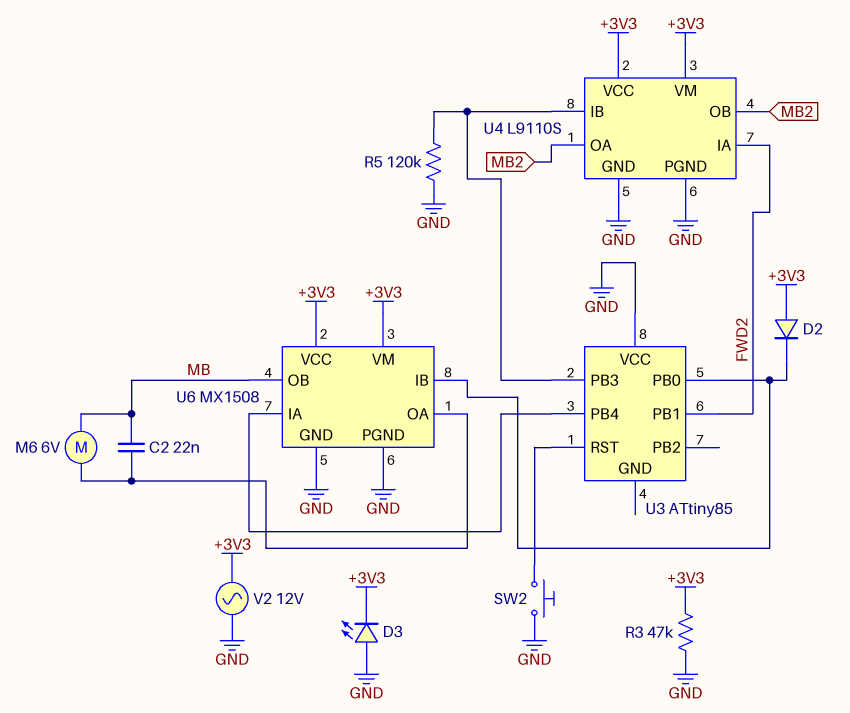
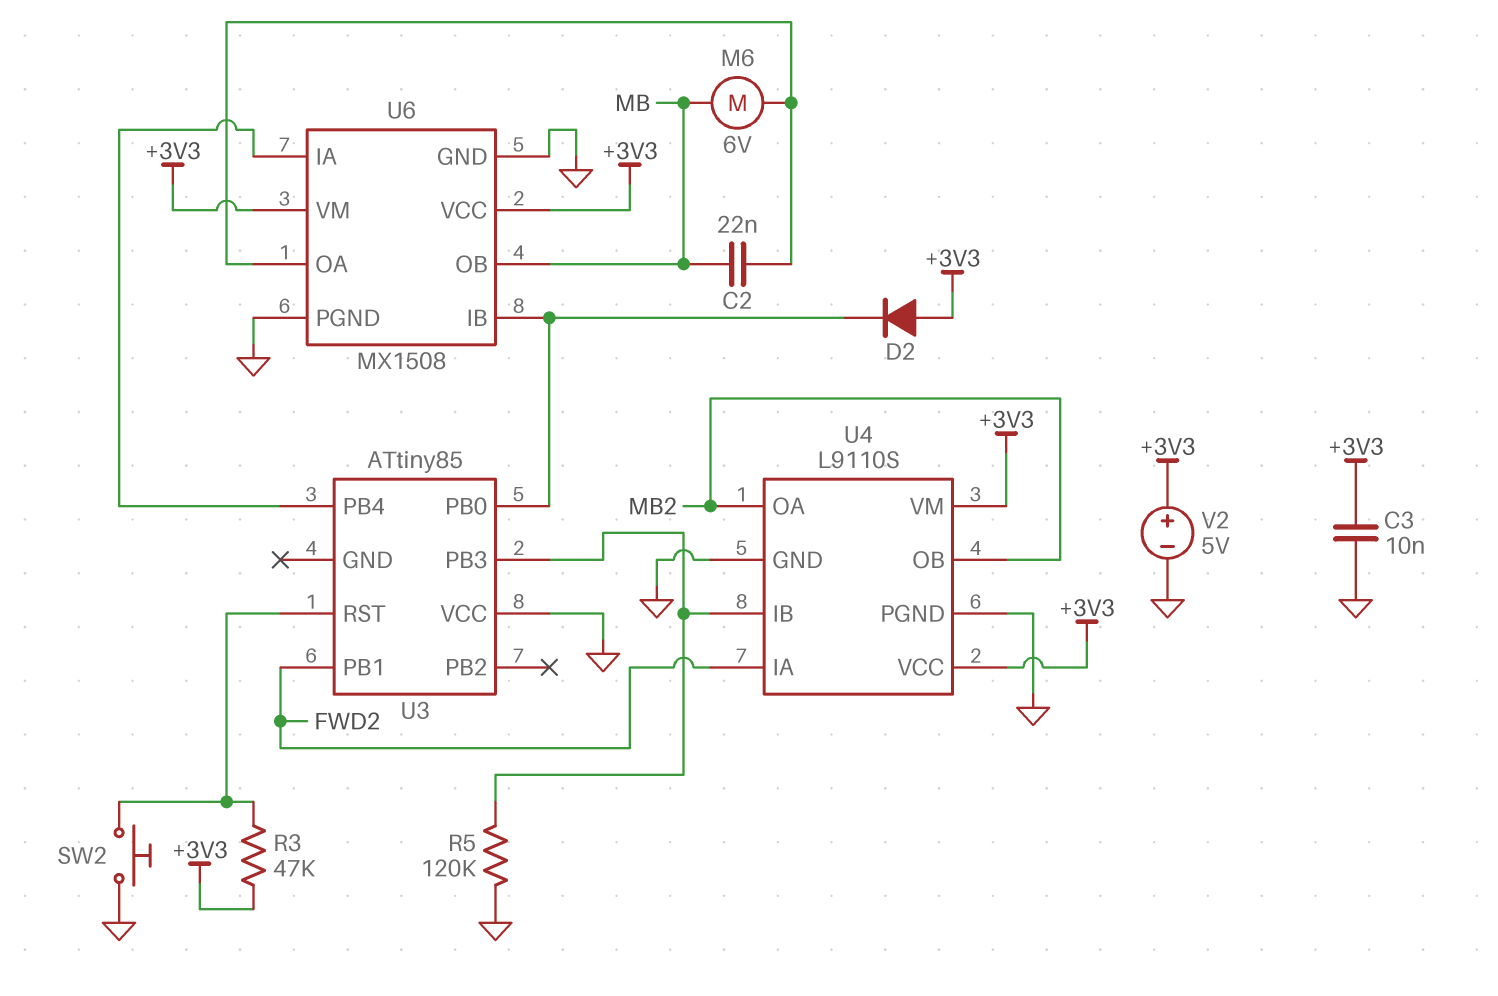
C3: none -> 10nF (+3V3, GND)
D3: LED (A GND, K +3V3) -> none
R3: 47k (+3V3, GND) -> 47k (+3V3, U3/RST)
V2: AC 12V (+3V3, GND) -> 5V (plus +3V3, minus GND)

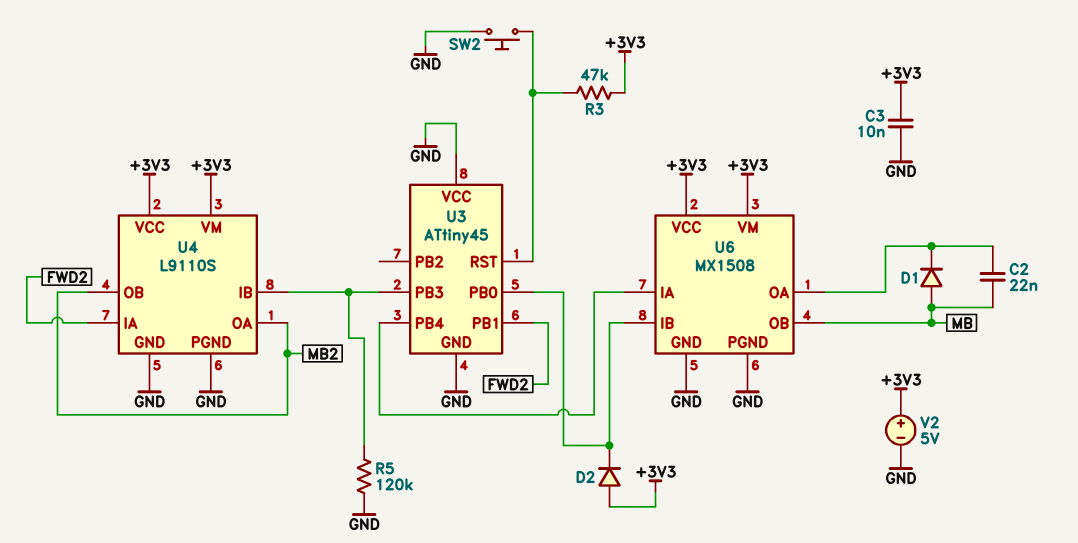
D1: none -> diode (A MB, K U6/OA)
M6: motor 6V (MB, U6/OA) -> none
U3: ATtiny85 -> ATtiny45
U3 pin GND: none -> GND

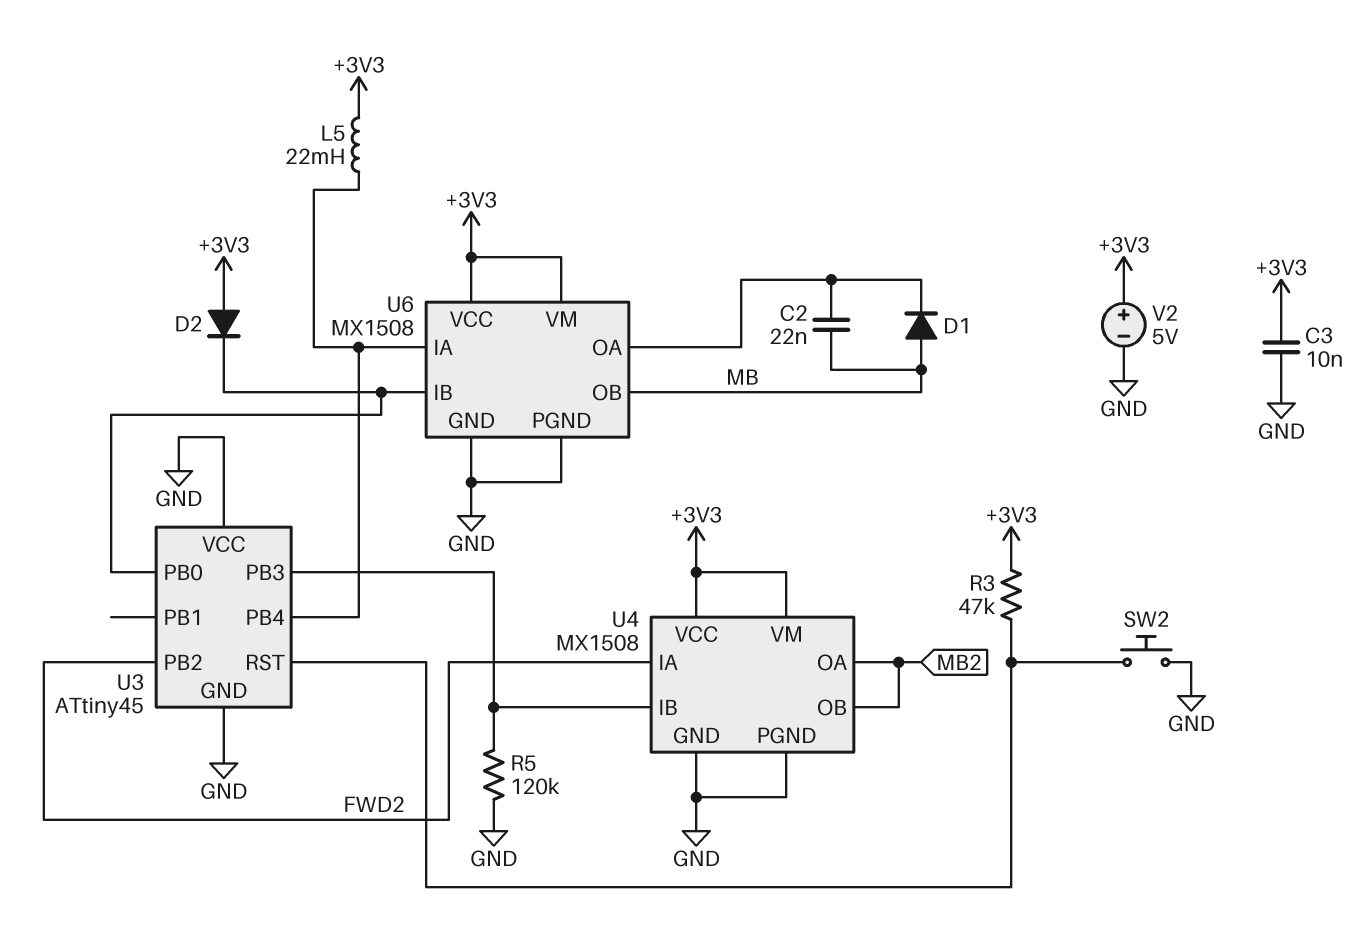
L5: none -> 22mH (+3V3, U3/PB4)
U3 pin PB1: FWD2 -> none
U3 pin PB2: none -> FWD2
U4: L9110S -> MX1508

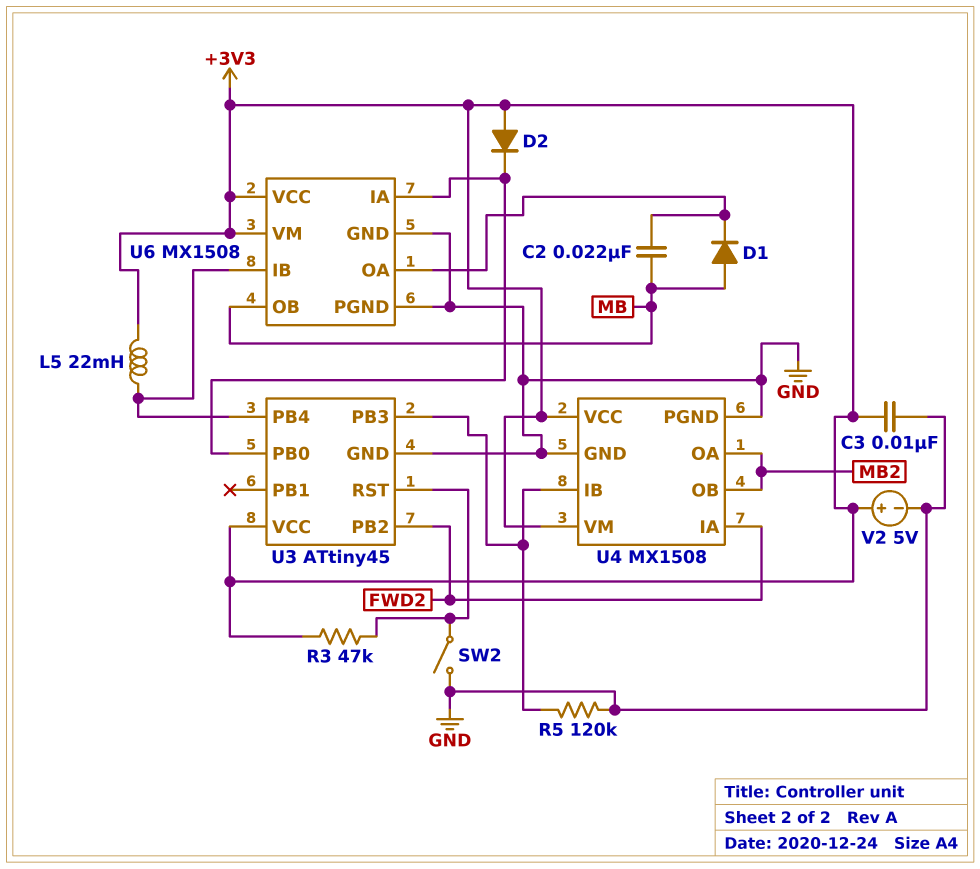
SW2: button (GND, U3/RST) -> switch (GND, U3/RST)
U3 pin VCC: GND -> +3V3
U6 pin IA: U3/PB4 -> U3/PB0
U6 pin IB: U3/PB0 -> U3/PB4

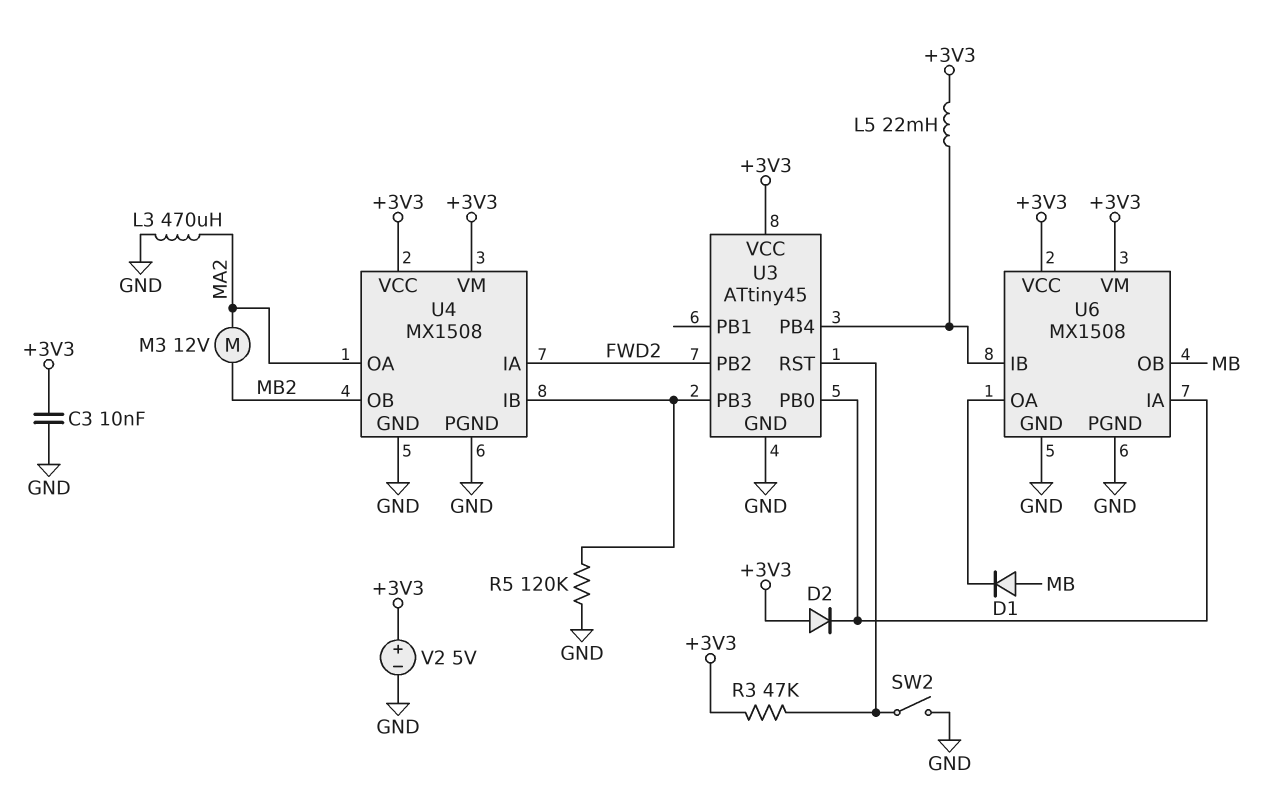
C2: 22nF (MB, U6/OA) -> none
L3: none -> 470uH (GND, MA2)
M3: none -> motor 12V (MA2, MB2)
U4 pin OA: MB2 -> MA2

